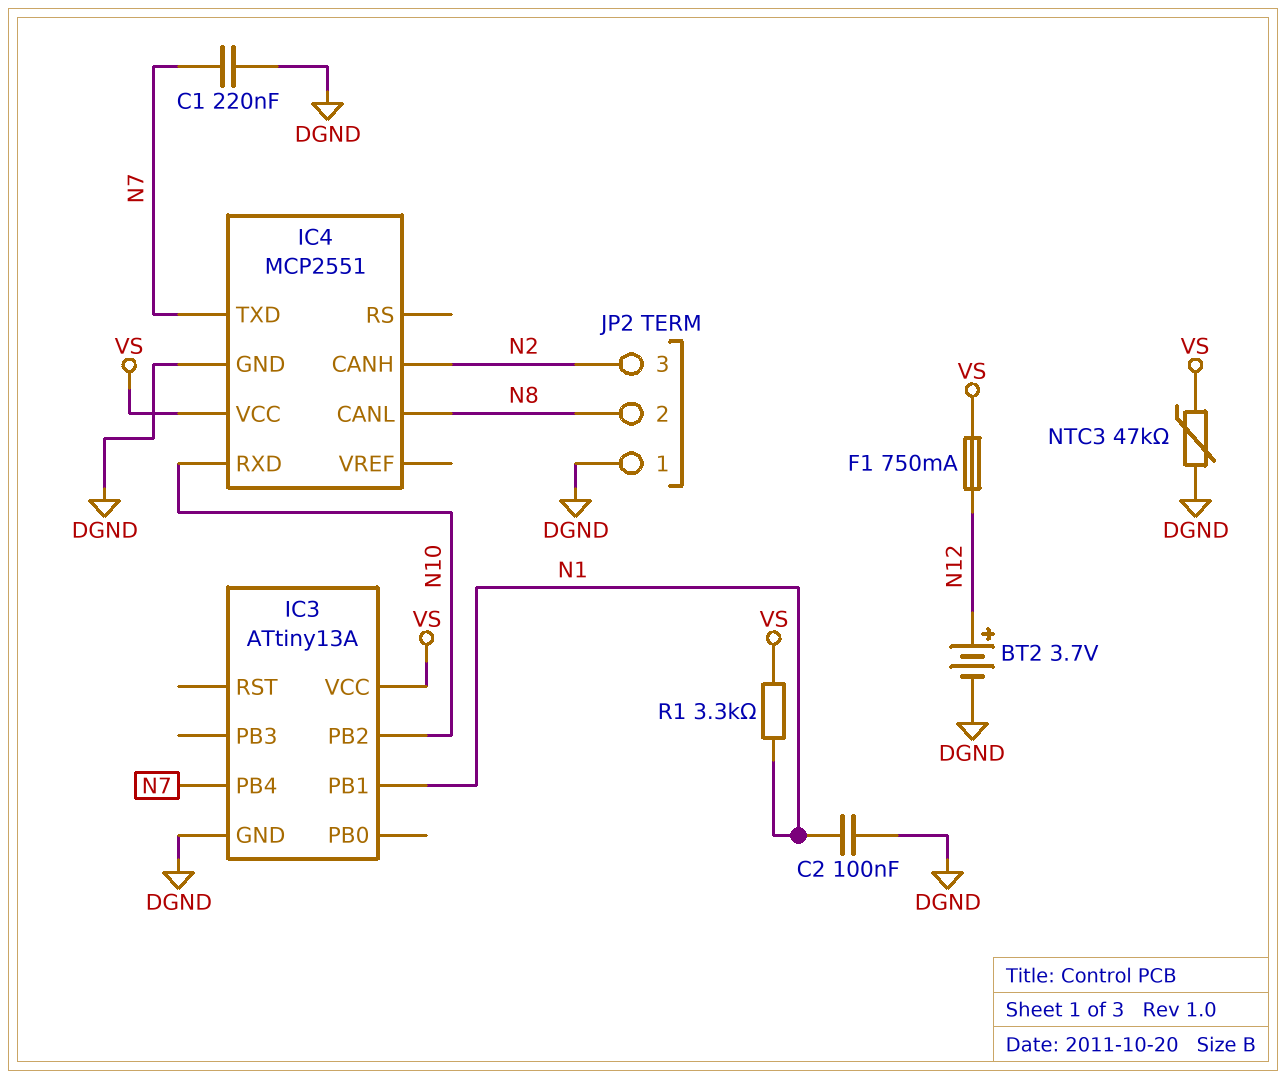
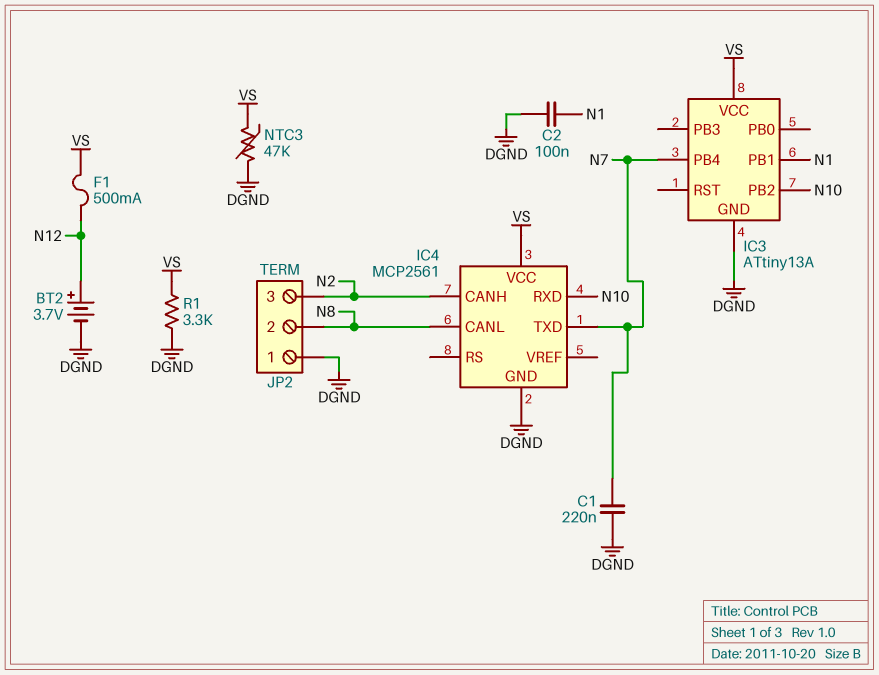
F1: 750mA (N12, VS) -> 500mA (N12, VS)
IC4: MCP2551 -> MCP2561
R1: 3.3k (N1, VS) -> 3.3k (DGND, VS)

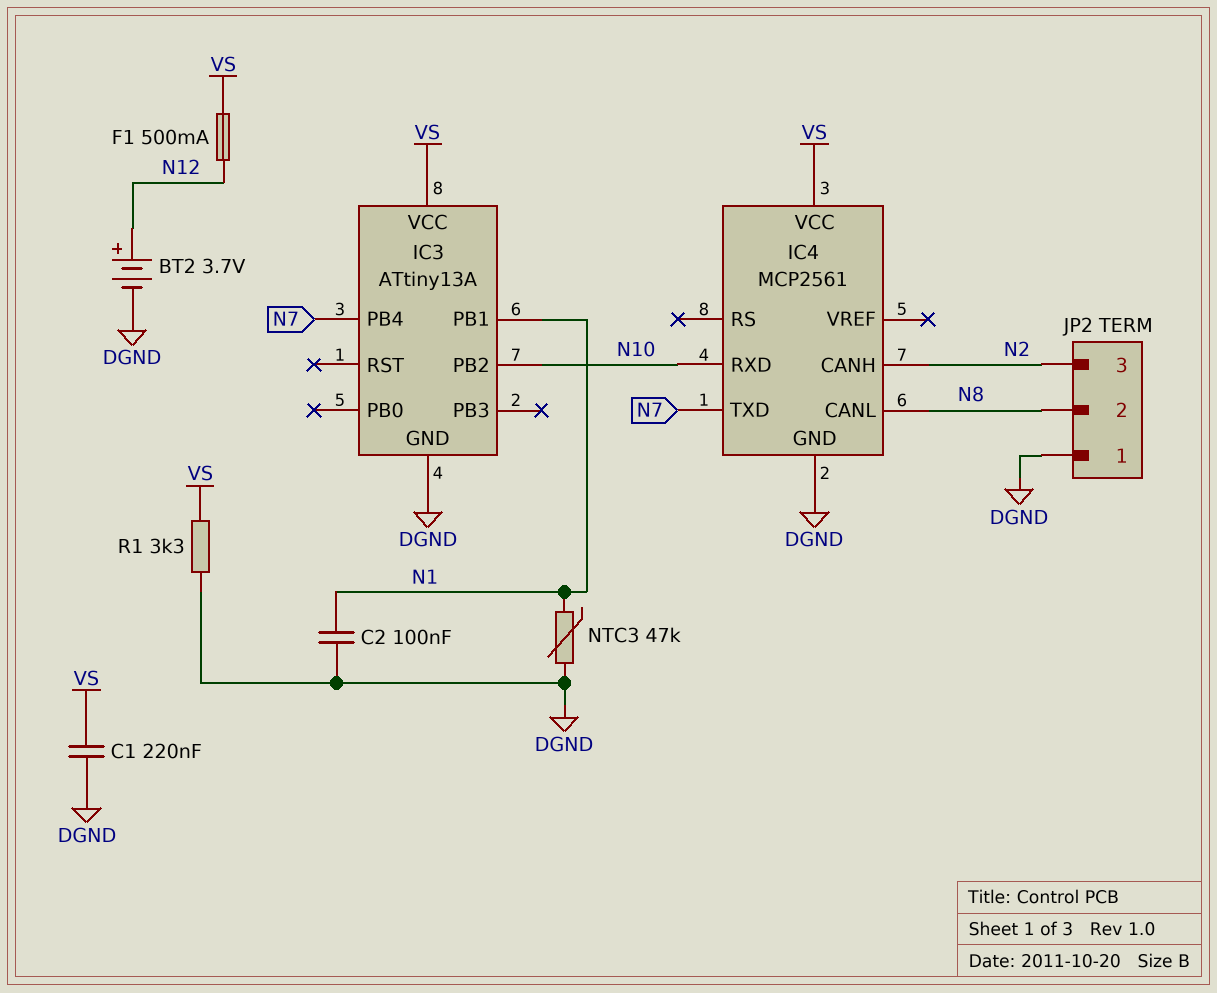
C1: 220nF (DGND, N7) -> 220nF (DGND, VS)
NTC3: 47k (DGND, VS) -> 47k (DGND, N1)

